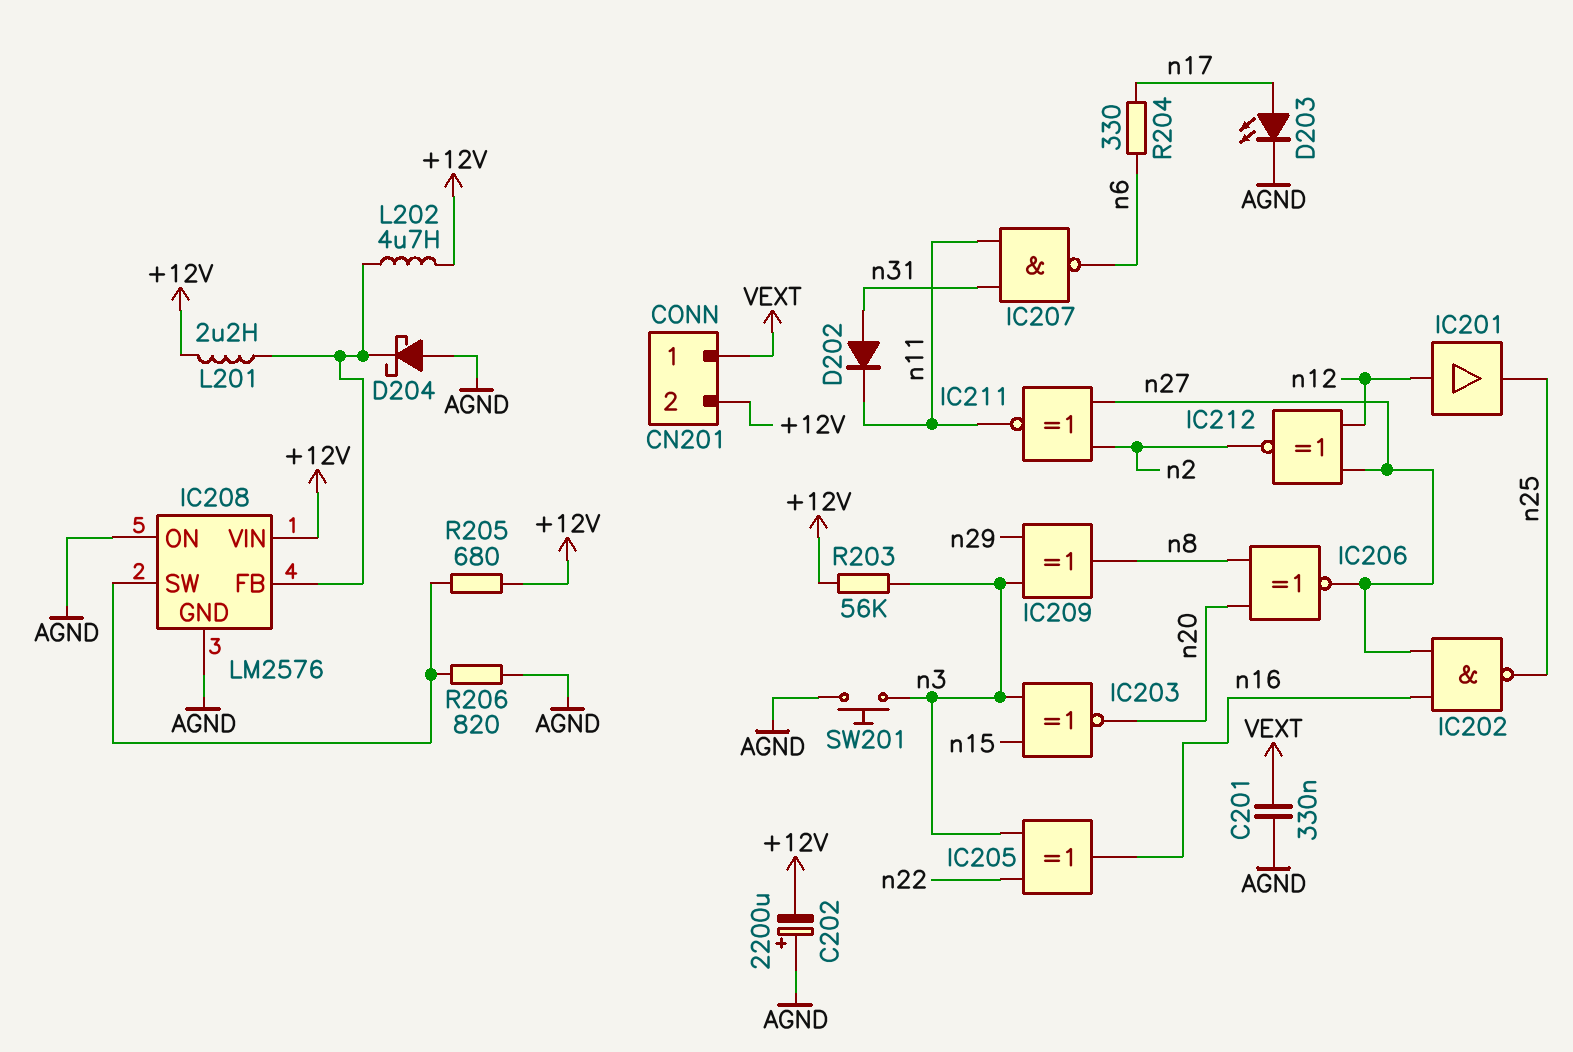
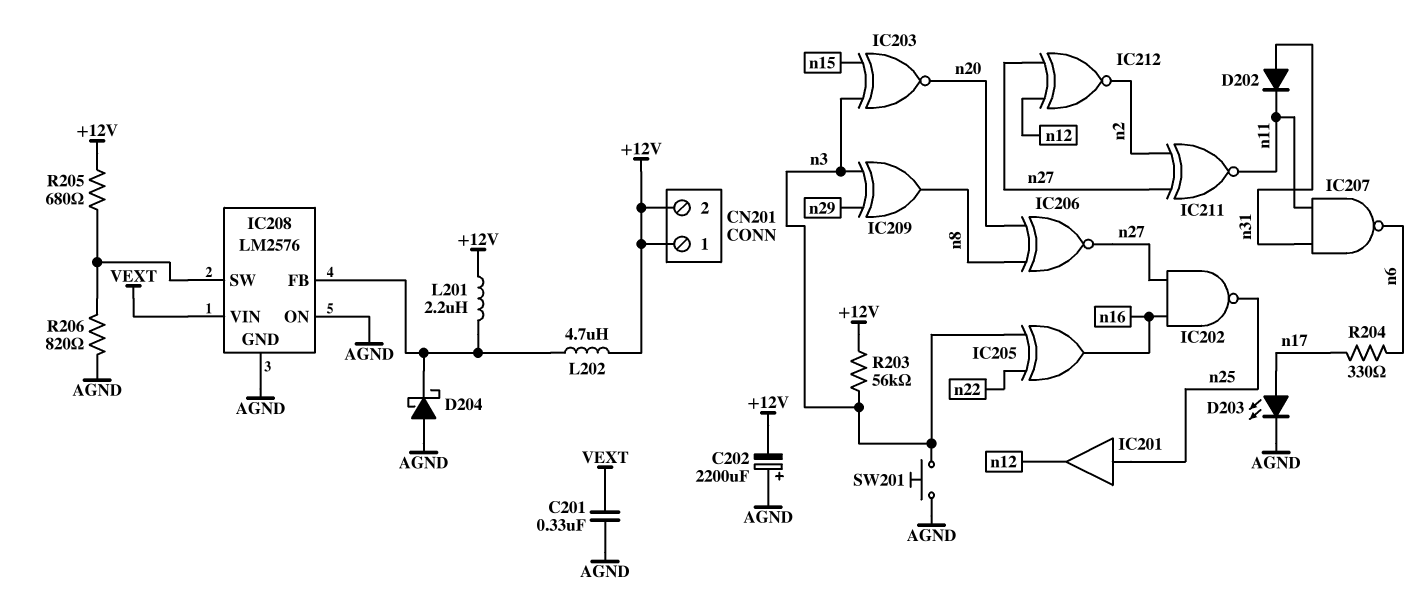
CN201 pin 1: VEXT -> +12V
IC201: buffer (in n12, out n25) -> buffer (in n25, out n12)
IC208 pin VIN: +12V -> VEXT

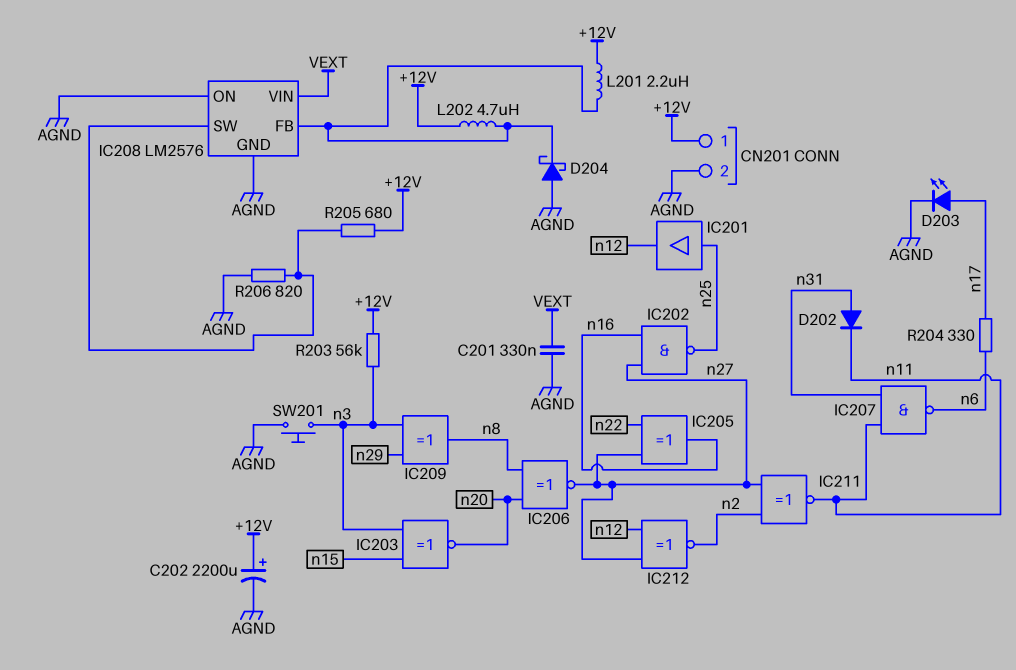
C202: 2200uF (plus AGND, minus +12V) -> 2200uF (plus +12V, minus AGND)
CN201 pin 2: +12V -> AGND
IC205: XOR (in n3, in n22, out n16) -> XOR (in n22, in n27, out n16)

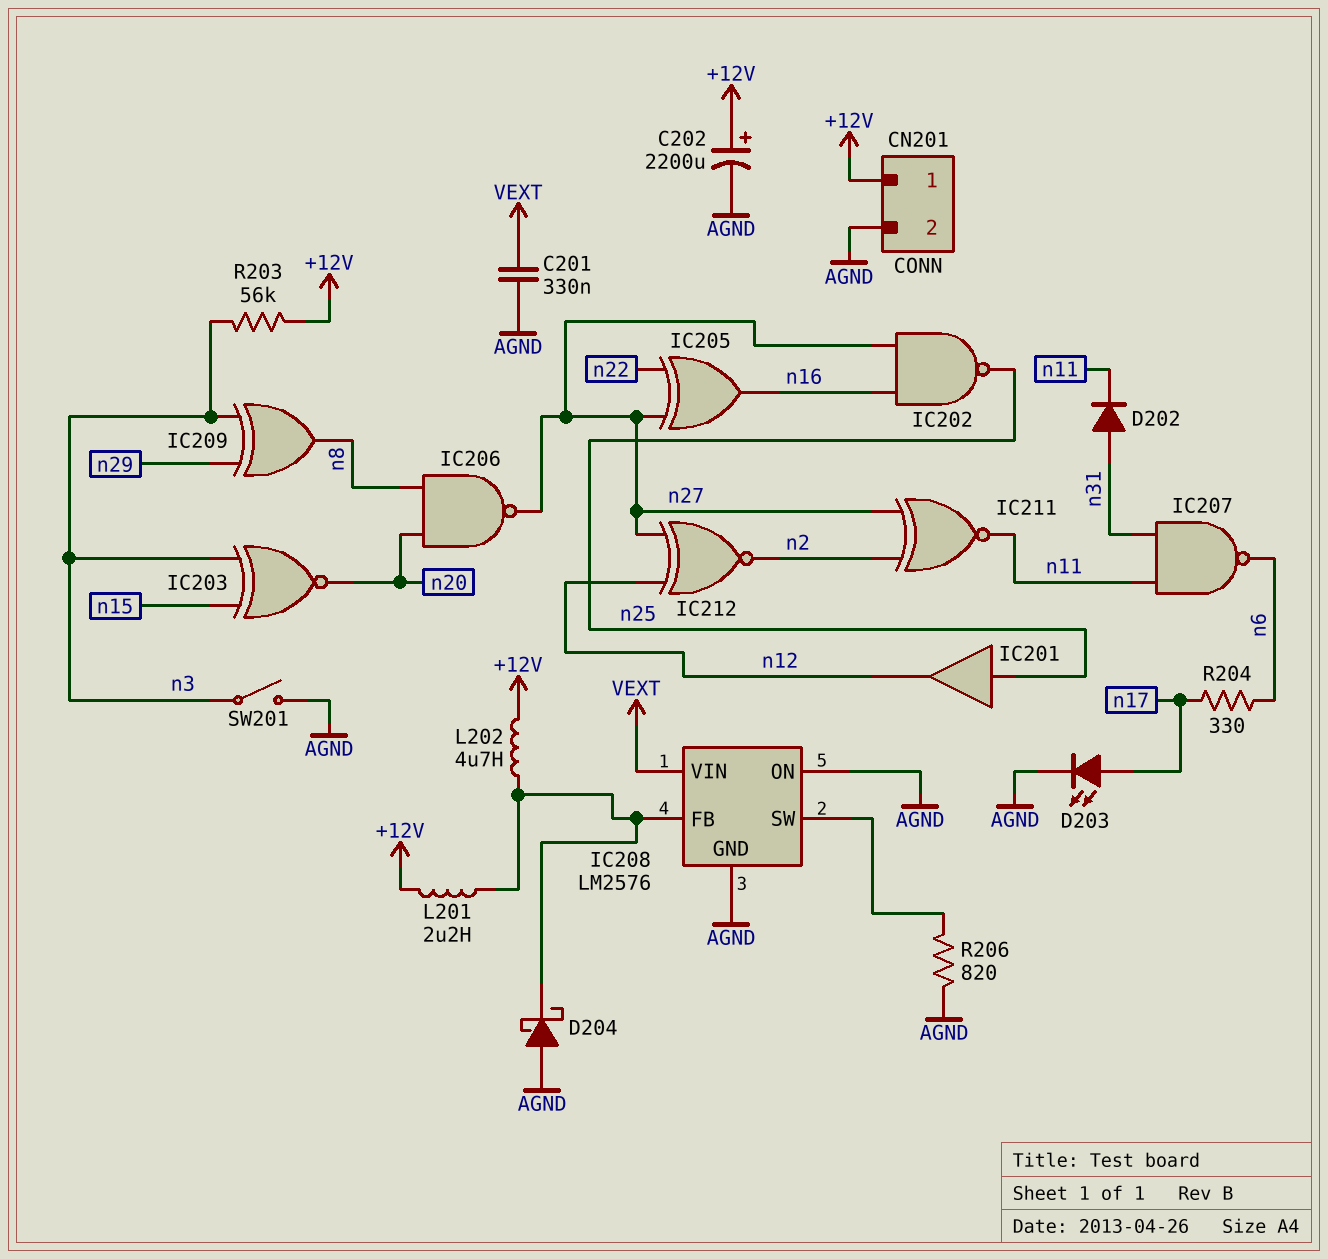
IC206: XNOR (in n8, in n20, out n27) -> NAND (in n8, in n20, out n27)
R205: 680 (+12V, IC208/SW) -> none
SW201: button (AGND, n3) -> switch (AGND, n3)

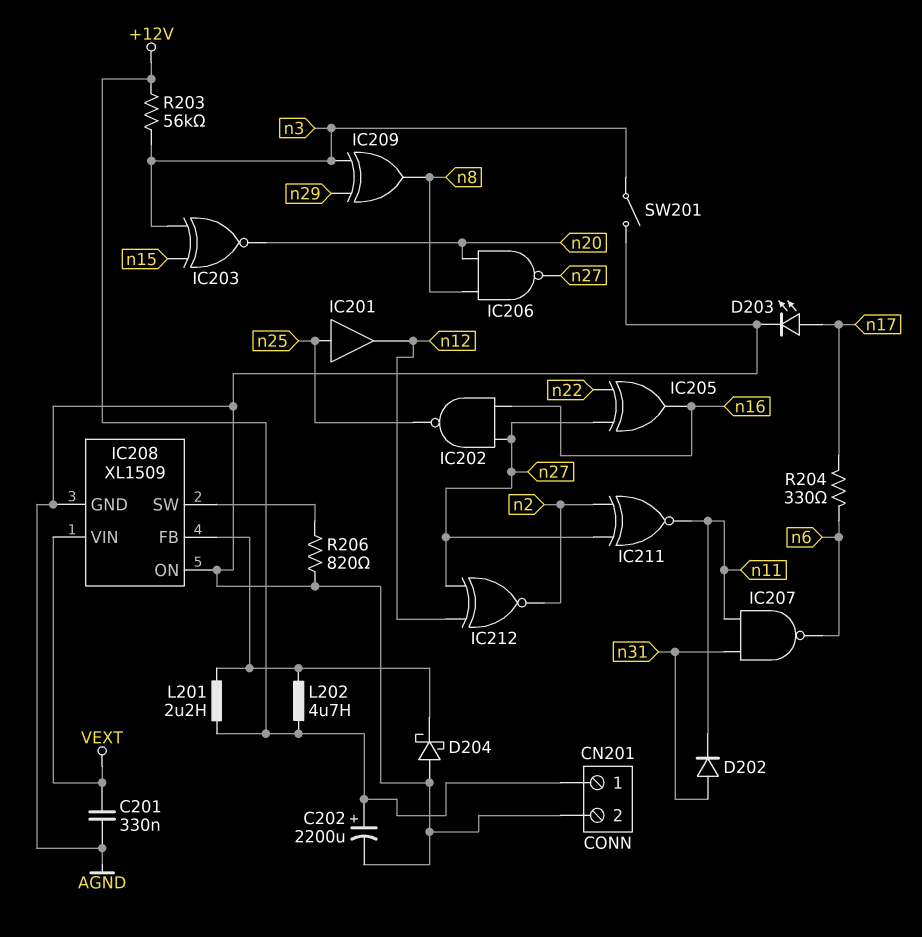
IC208: LM2576 -> XL1509

